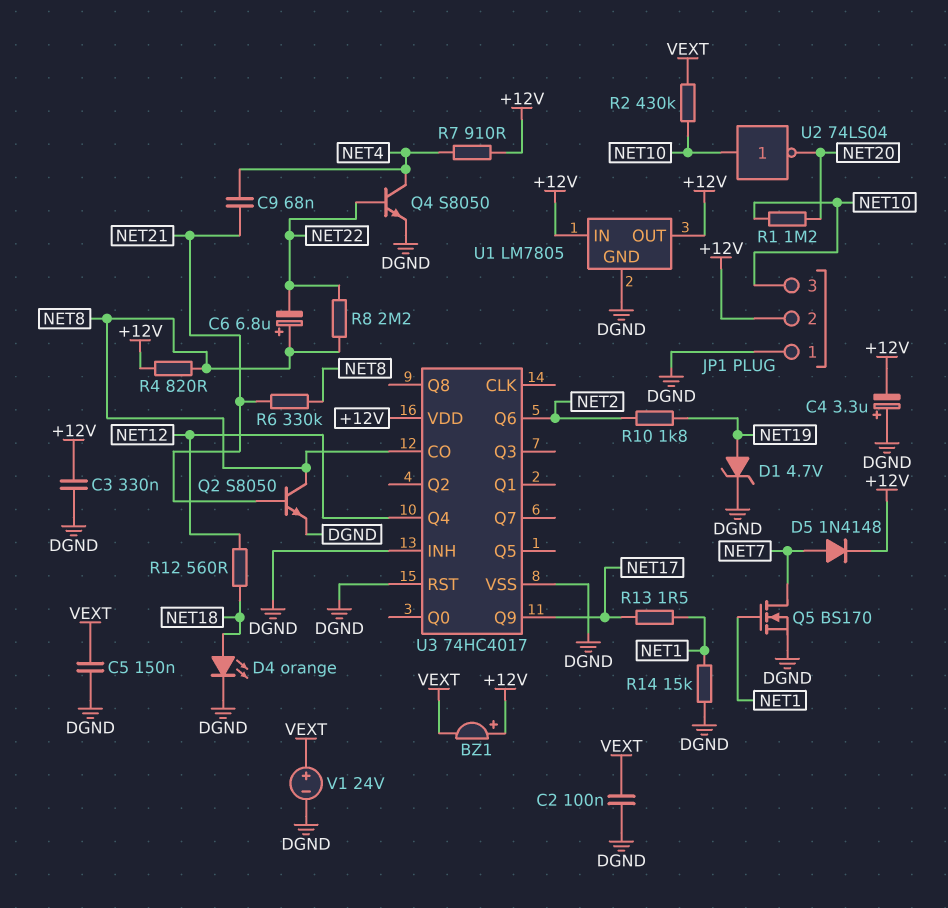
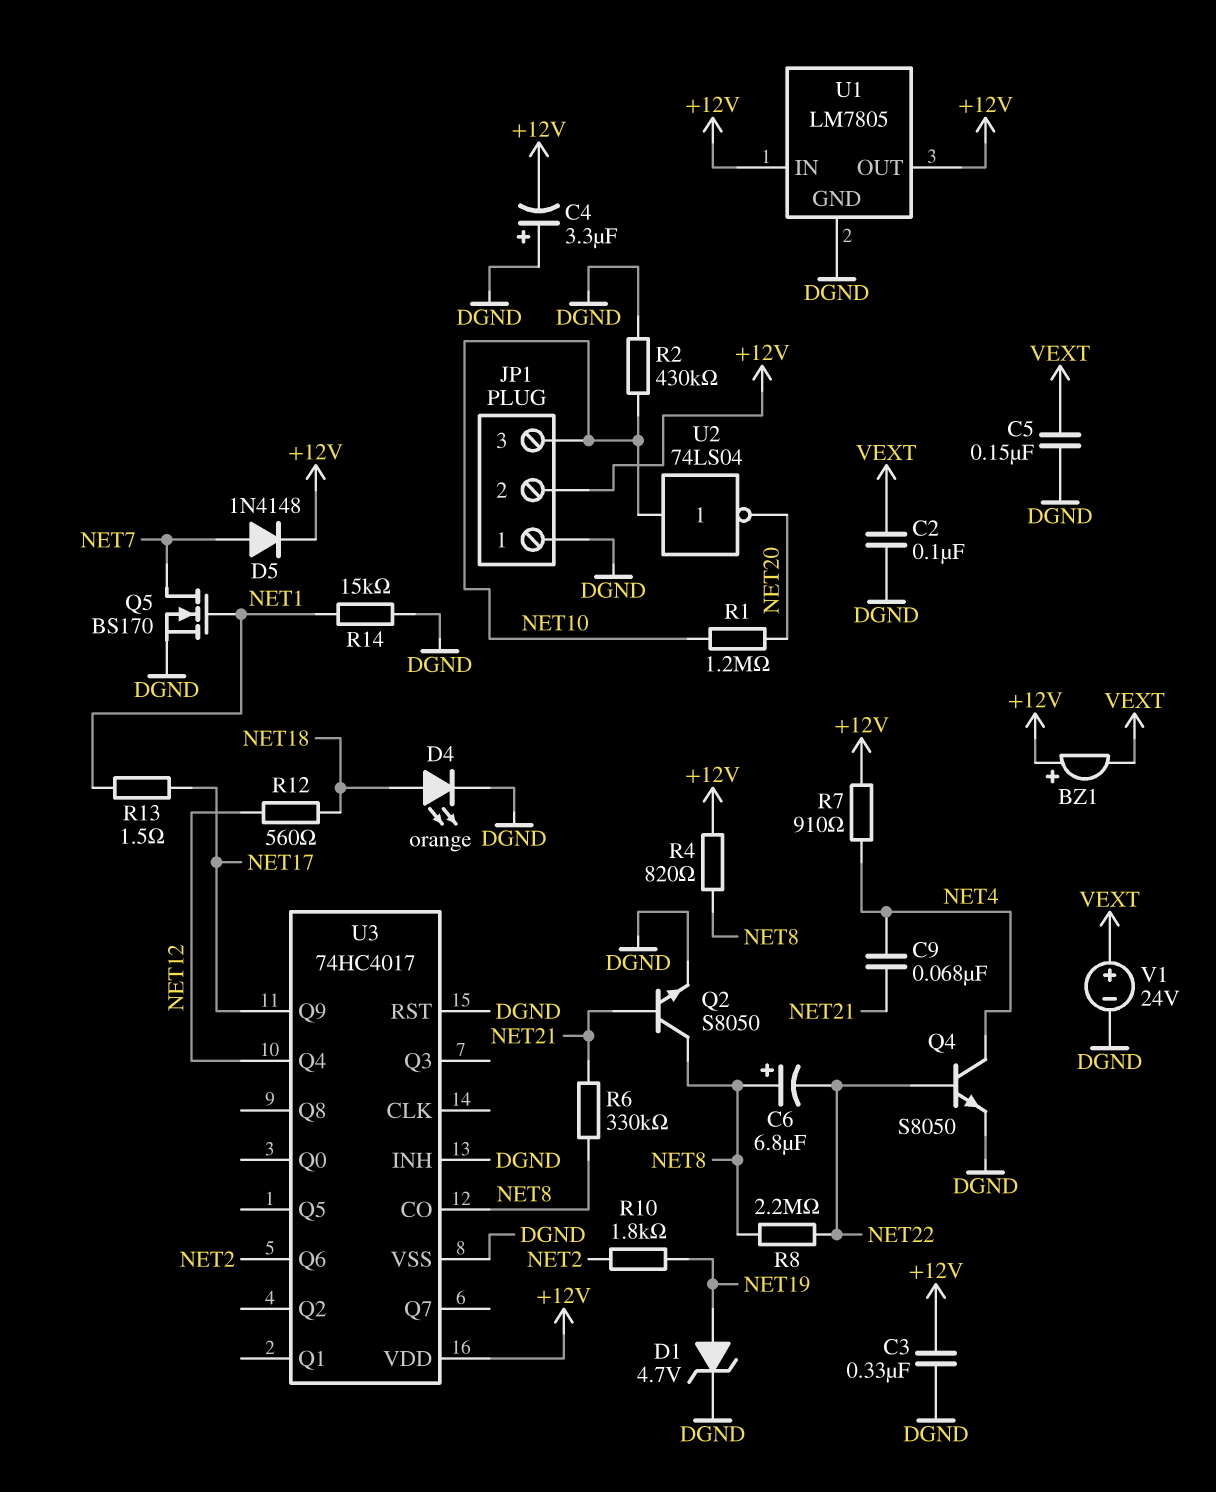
R2: 430k (NET10, VEXT) -> 430k (DGND, NET10)

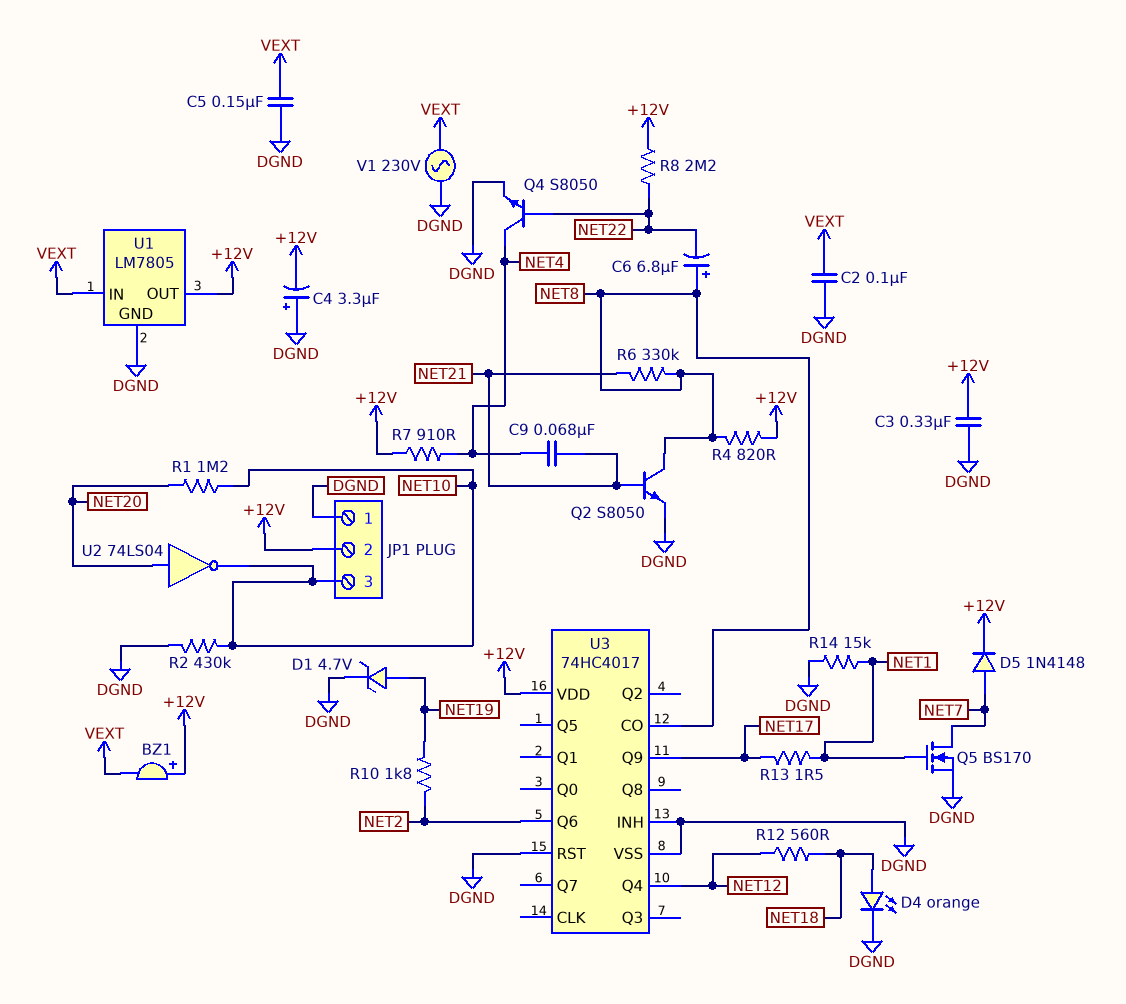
R8: 2.2M (NET8, NET22) -> 2.2M (+12V, NET22)
U1 pin IN: +12V -> VEXT
U2: NOT 74LS04 (in NET10, out NET20) -> NOT 74LS04 (in NET20, out NET10)
V1: 24V (plus VEXT, minus DGND) -> AC 230V (DGND, VEXT)

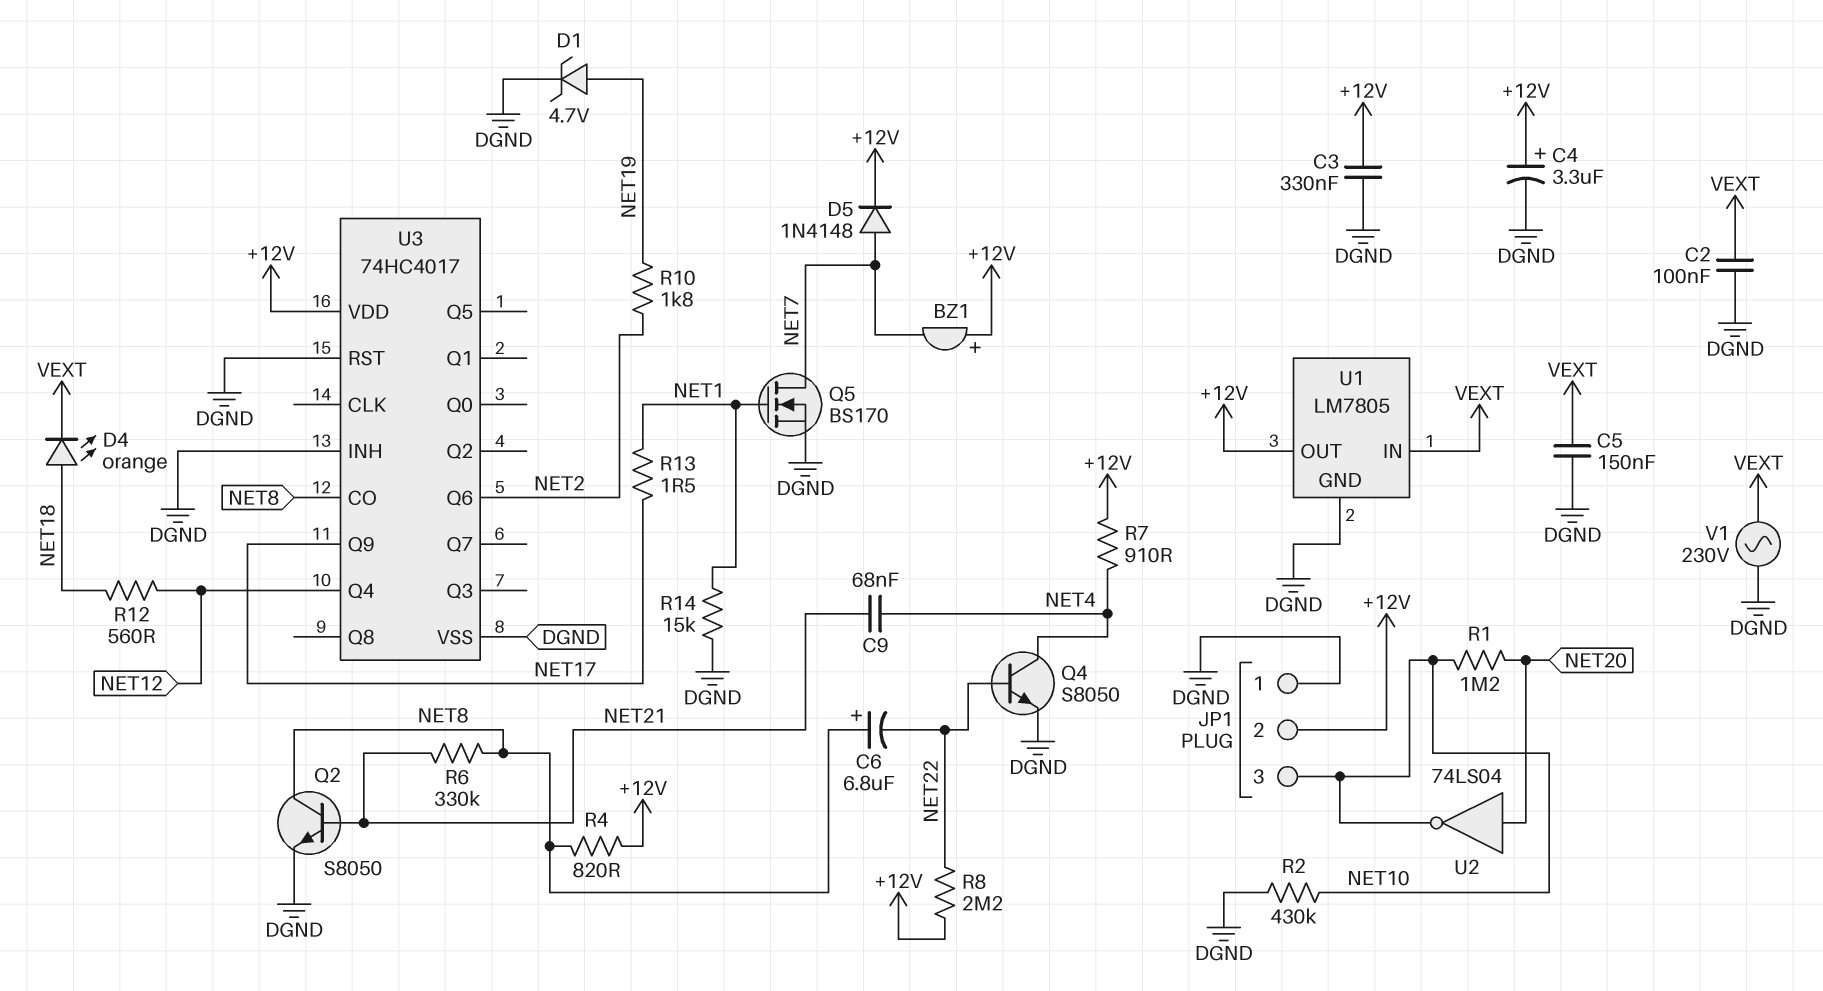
BZ1: buzzer (plus +12V, minus VEXT) -> buzzer (plus +12V, minus NET7)
C4: 3.3uF (plus DGND, minus +12V) -> 3.3uF (plus +12V, minus DGND)
D4: LED orange (A NET18, K DGND) -> LED orange (A NET18, K VEXT)

